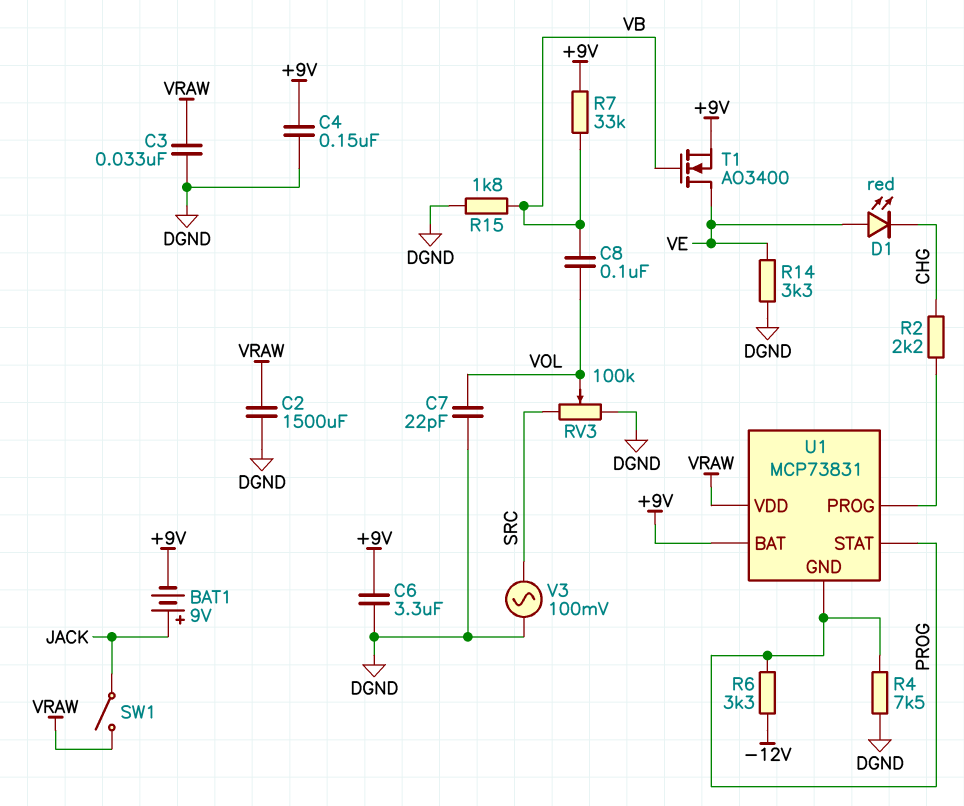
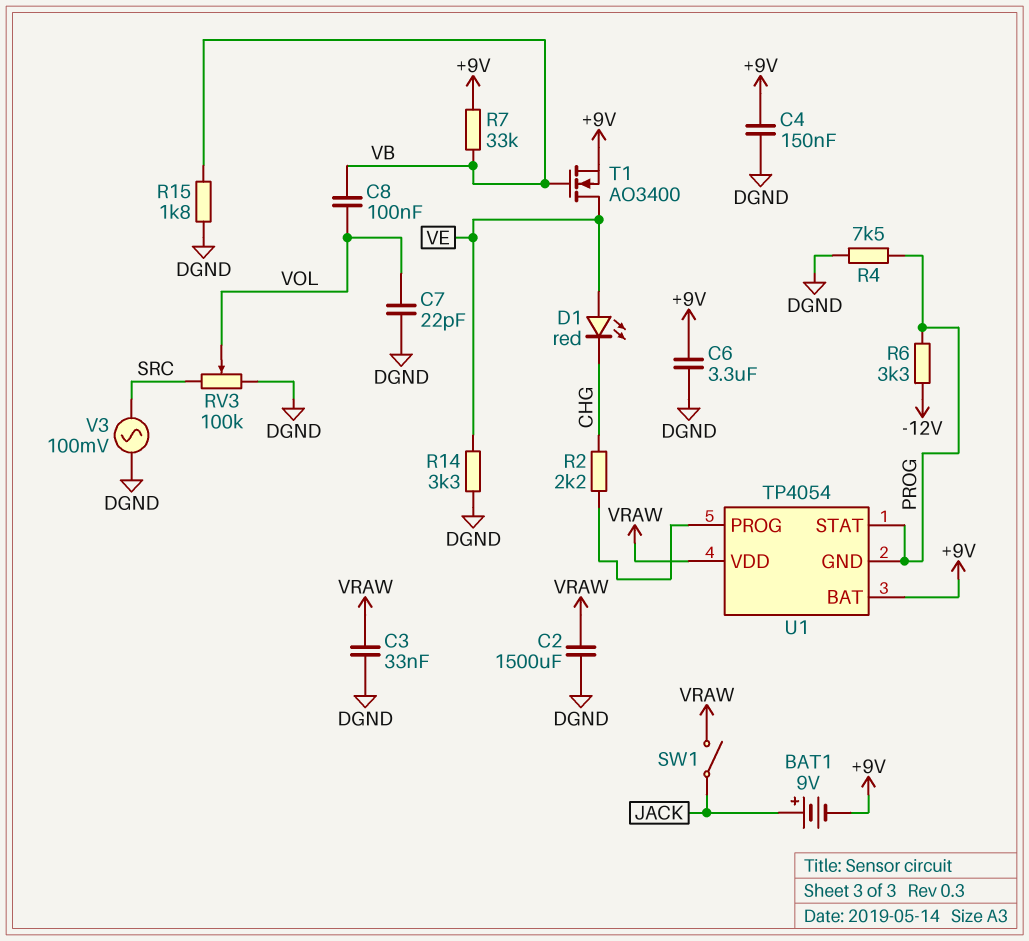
U1: MCP73831 -> TP4054

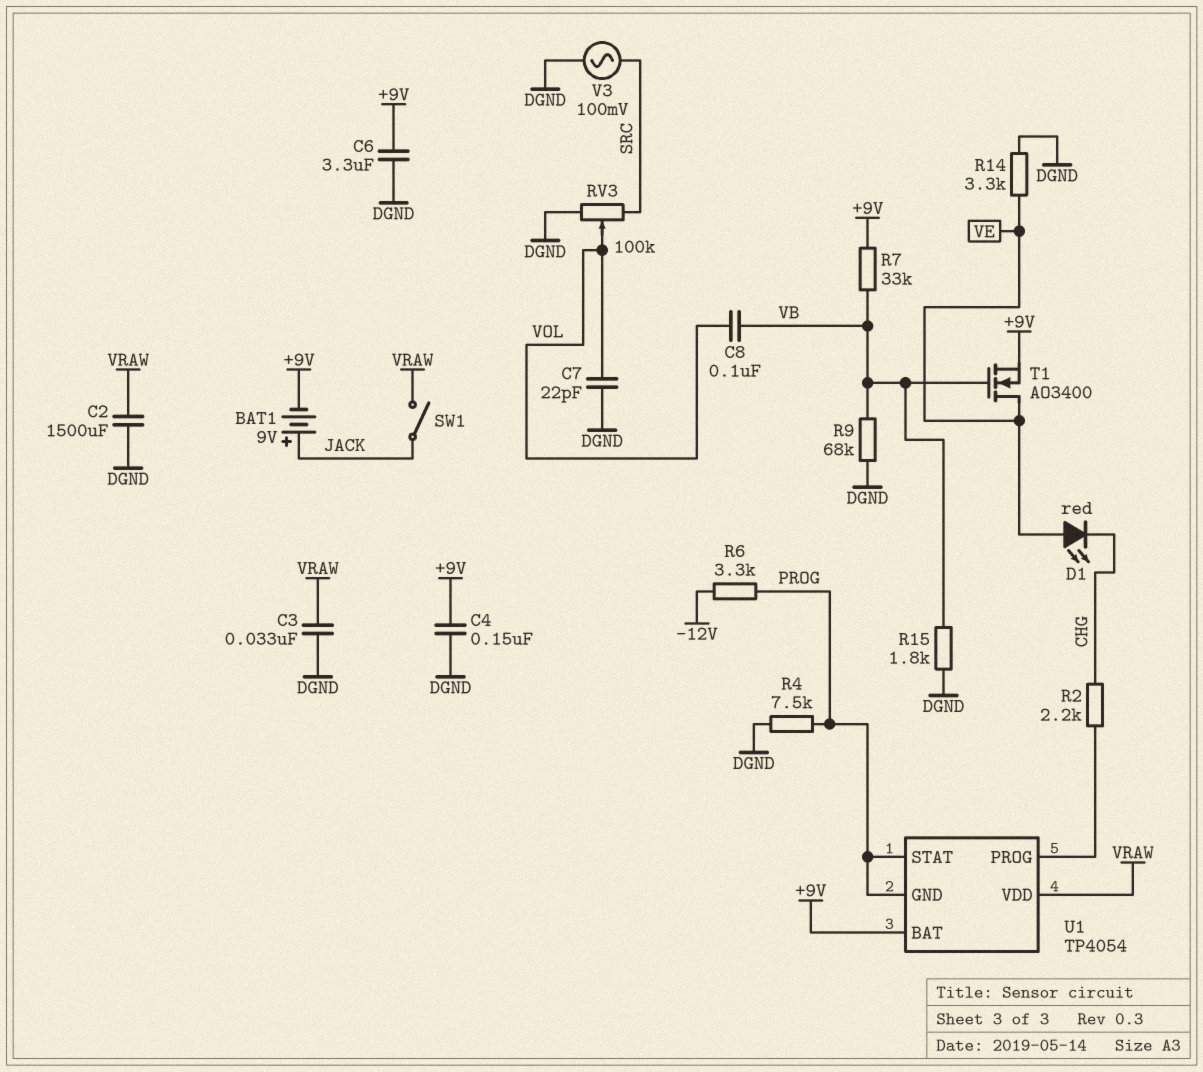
R9: none -> 68k (DGND, VB)

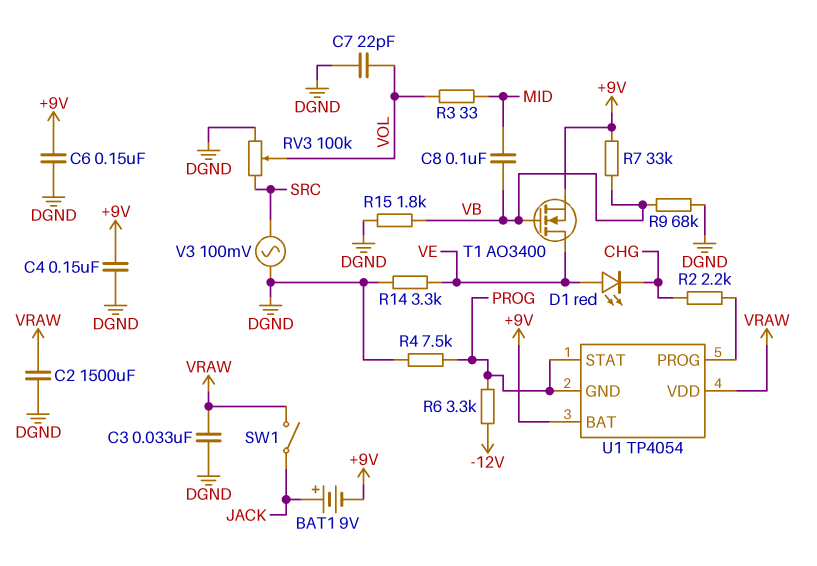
C6: 3.3uF (+9V, DGND) -> 150nF (+9V, DGND)
C8: 100nF (VB, VOL) -> 100nF (MID, VB)
R3: none -> 33 (MID, VOL)

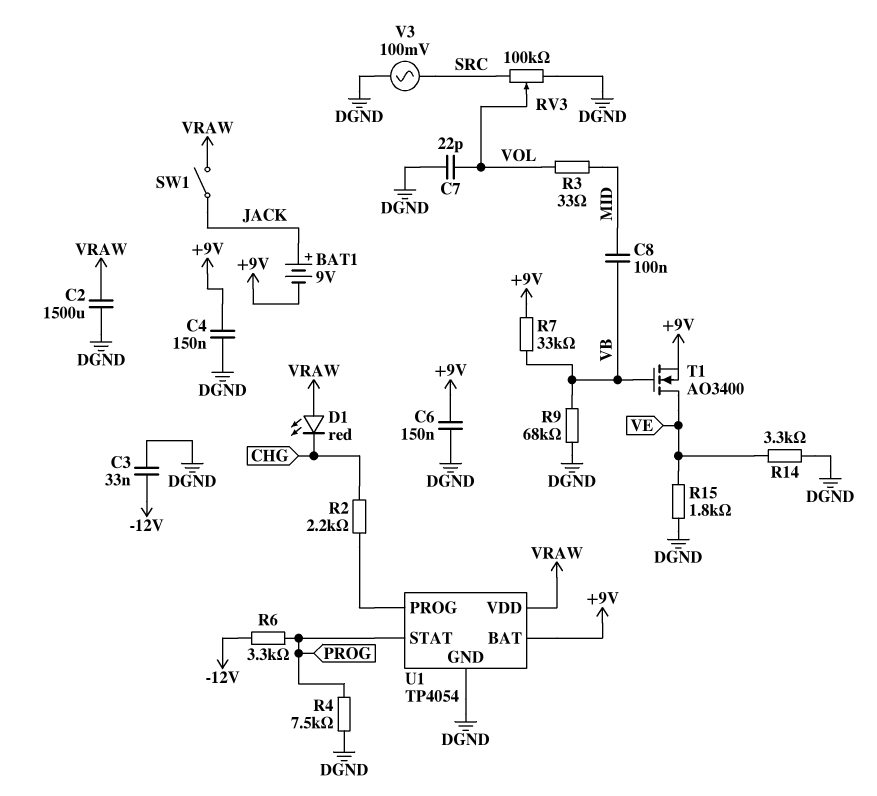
C3: 33nF (DGND, VRAW) -> 33nF (-12V, DGND)
D1: LED red (A VE, K CHG) -> LED red (A VRAW, K CHG)
R15: 1.8k (DGND, VB) -> 1.8k (DGND, VE)
U1 pin GND: PROG -> DGND

